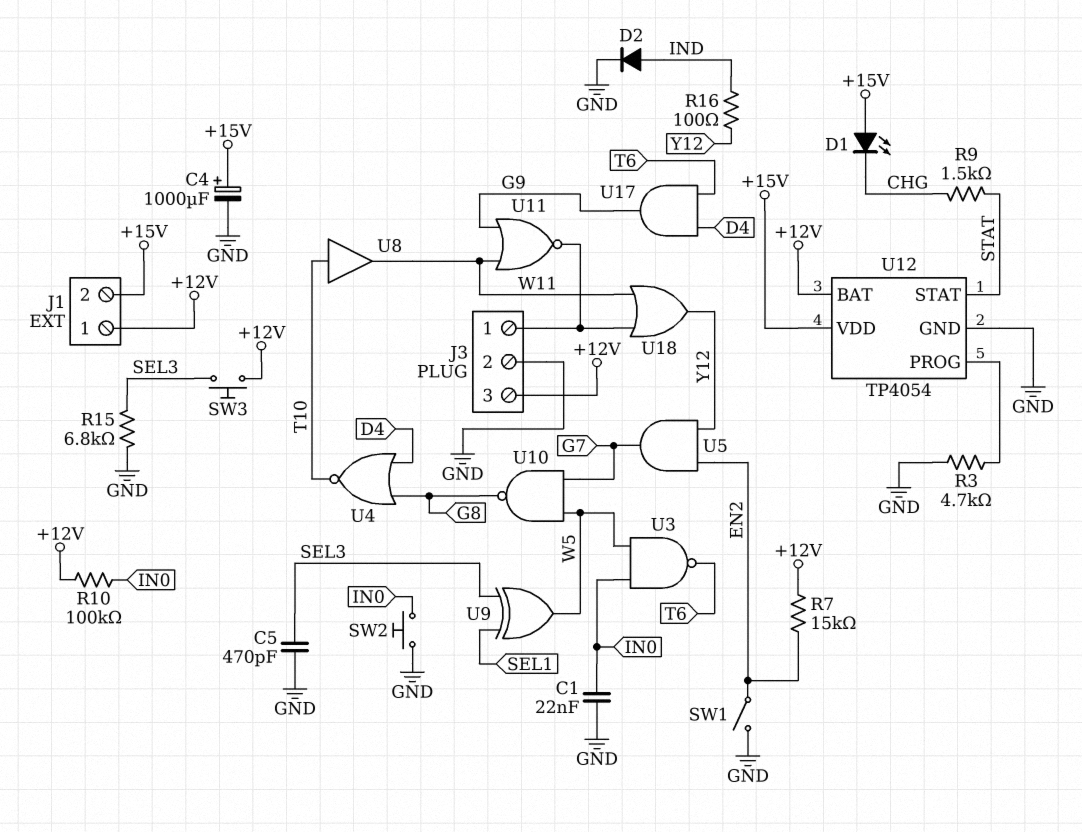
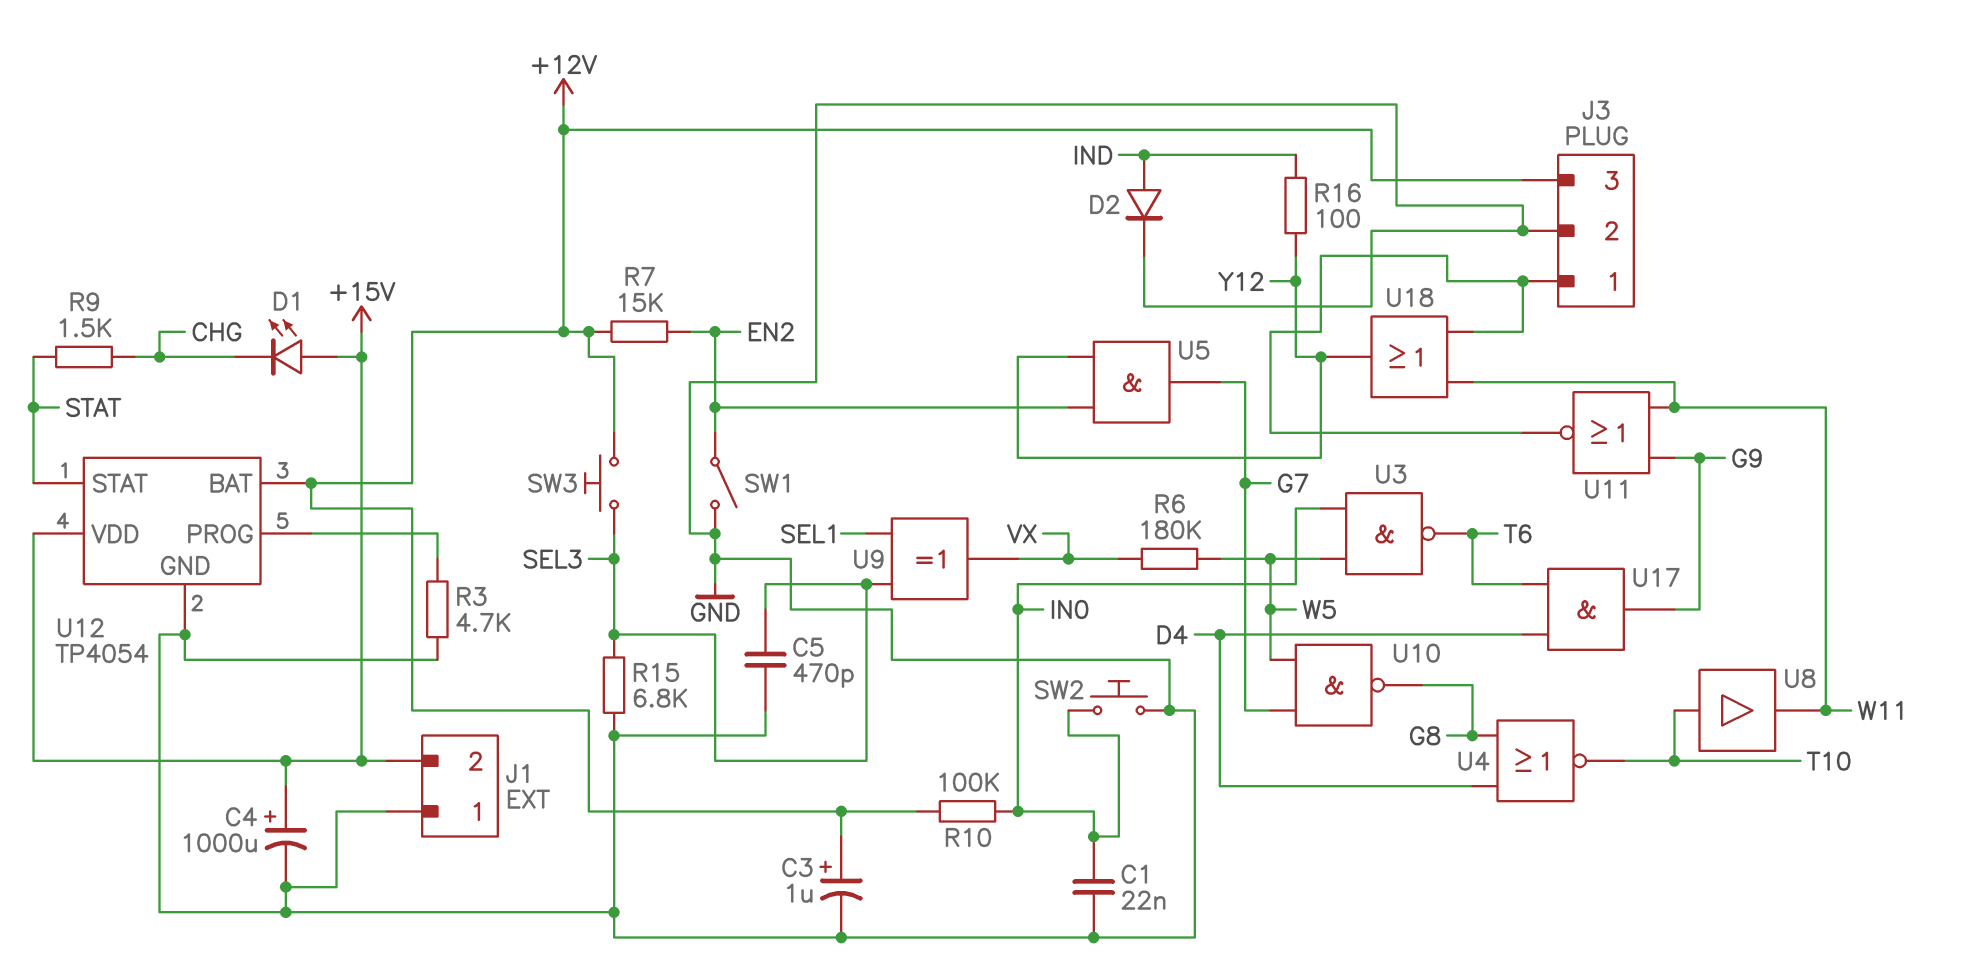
C3: none -> 1uF (plus +12V, minus GND)
J1 pin 1: +12V -> GND
R6: none -> 180k (VX, W5)
U9: XOR (in SEL1, in SEL3, out W5) -> XOR (in SEL1, in SEL3, out VX)

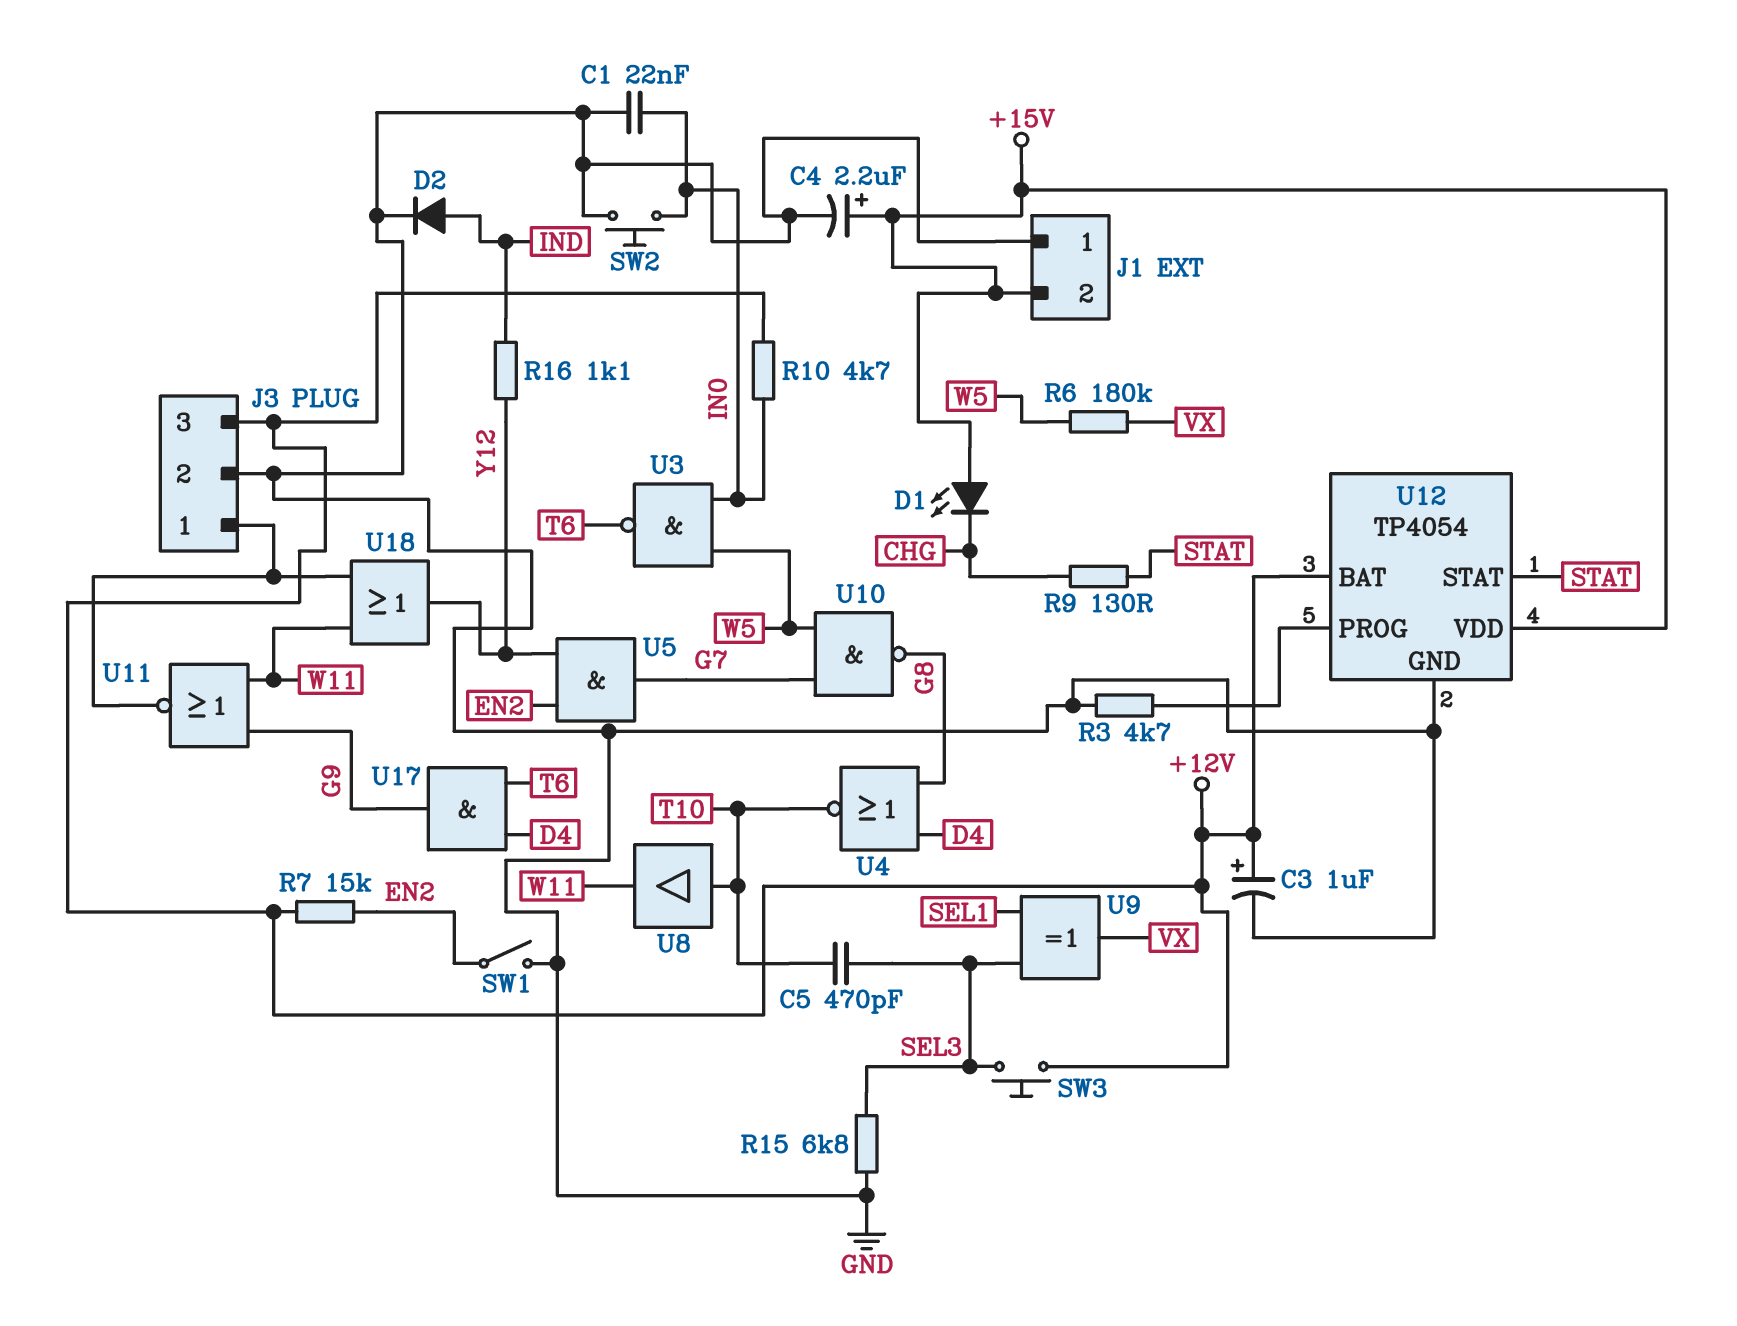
C4: 1000uF (plus +15V, minus GND) -> 2.2uF (plus +15V, minus GND)
C5: 470pF (GND, SEL3) -> 470pF (SEL3, T10)
R9: 1.5k (CHG, STAT) -> 130 (CHG, STAT)
R10: 100k (+12V, IN0) -> 4.7k (+12V, IN0)
R16: 100 (IND, Y12) -> 1.1k (IND, Y12)

